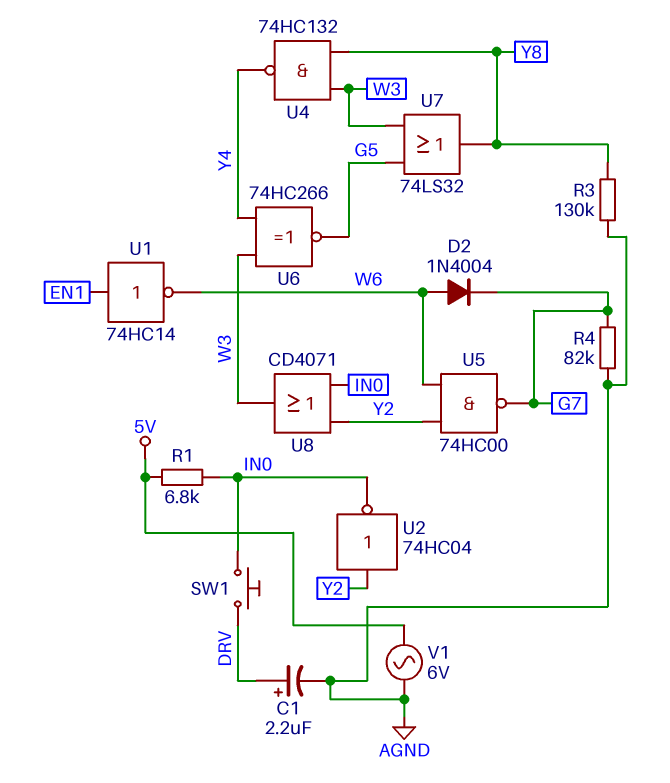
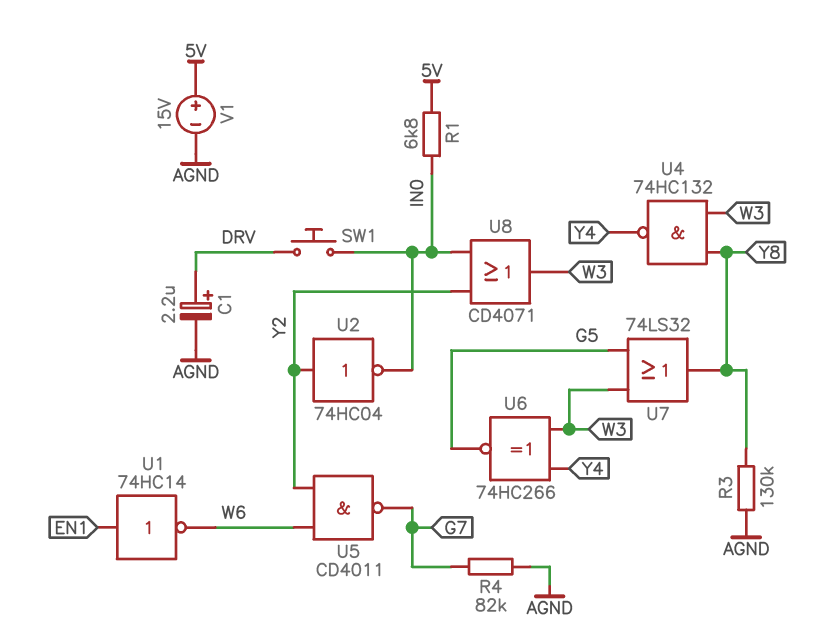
D2: diode 1N4004 (A W6, K G7) -> none
U5: NAND 74HC00 (in W6, in Y2, out G7) -> NAND CD4011 (in W6, in Y2, out G7)
V1: AC 6V (5V, AGND) -> 15V (plus 5V, minus AGND)

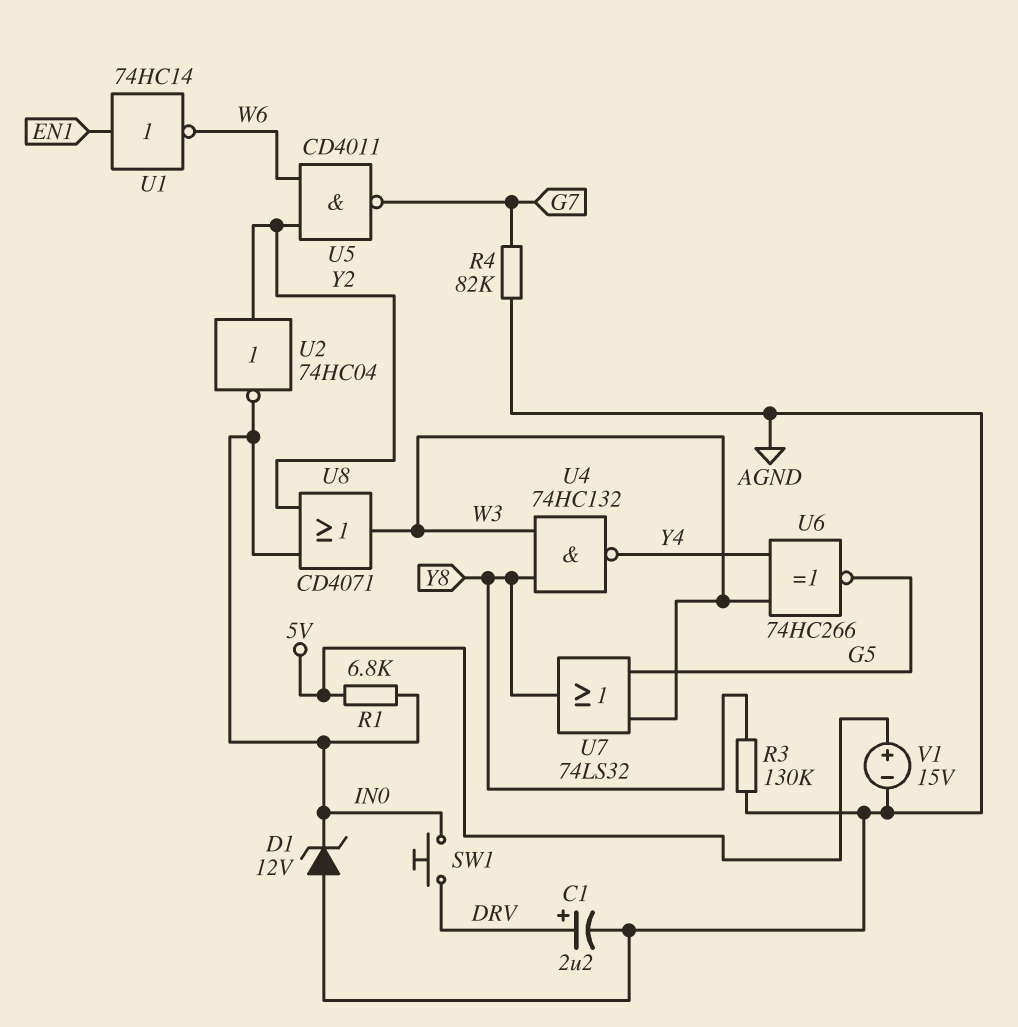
D1: none -> zener 12V (A AGND, K IN0)

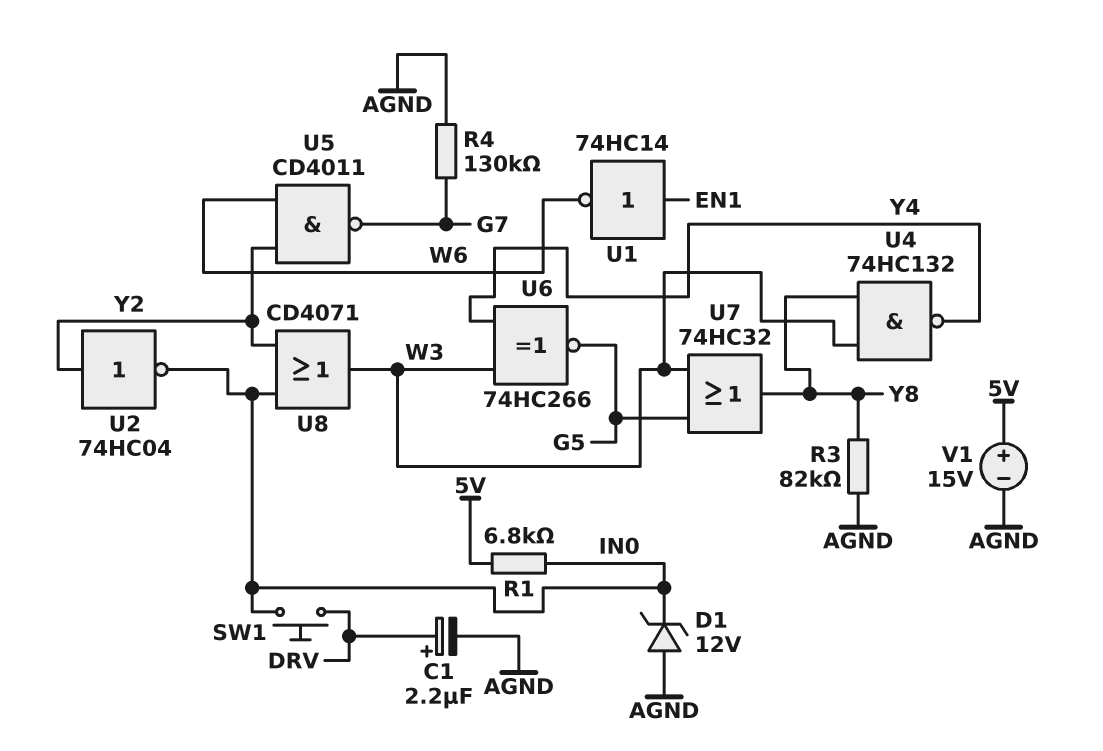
R3: 130k (AGND, Y8) -> 82k (AGND, Y8)
R4: 82k (AGND, G7) -> 130k (AGND, G7)
U7: OR 74LS32 (in G5, in W3, out Y8) -> OR 74HC32 (in G5, in W3, out Y8)

